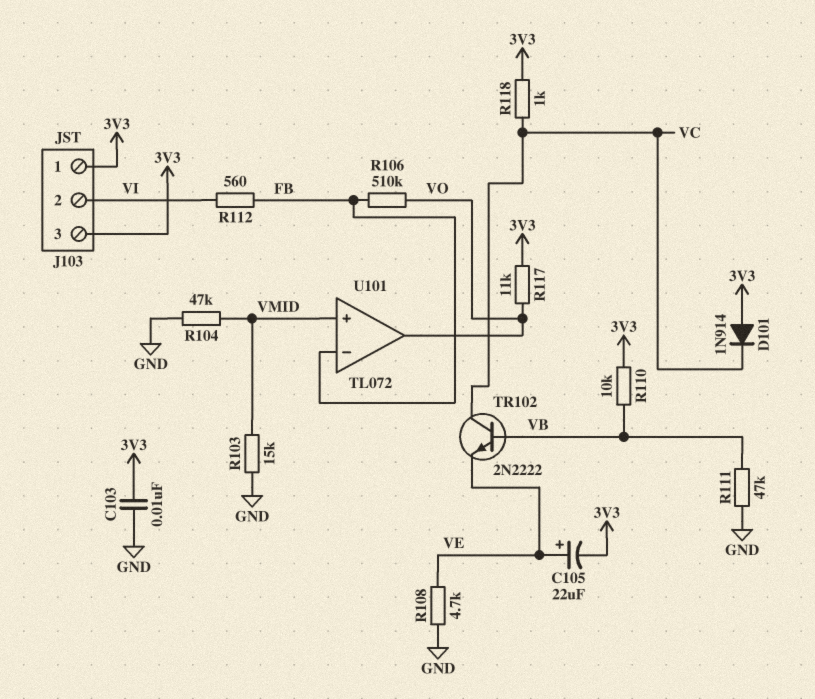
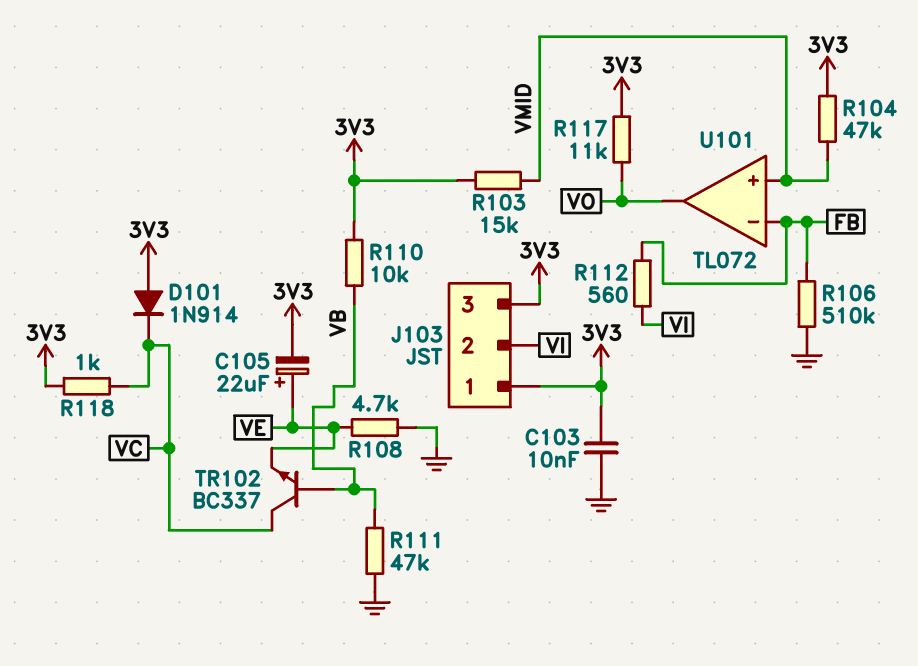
R103: 15k (GND, VMID) -> 15k (3V3, VMID)
R104: 47k (GND, VMID) -> 47k (3V3, VMID)
R106: 510k (FB, VO) -> 510k (FB, GND)
TR102: NPN 2N2222 (B VB, C VC, E VE) -> NPN BC337 (B VB, C VC, E VE)

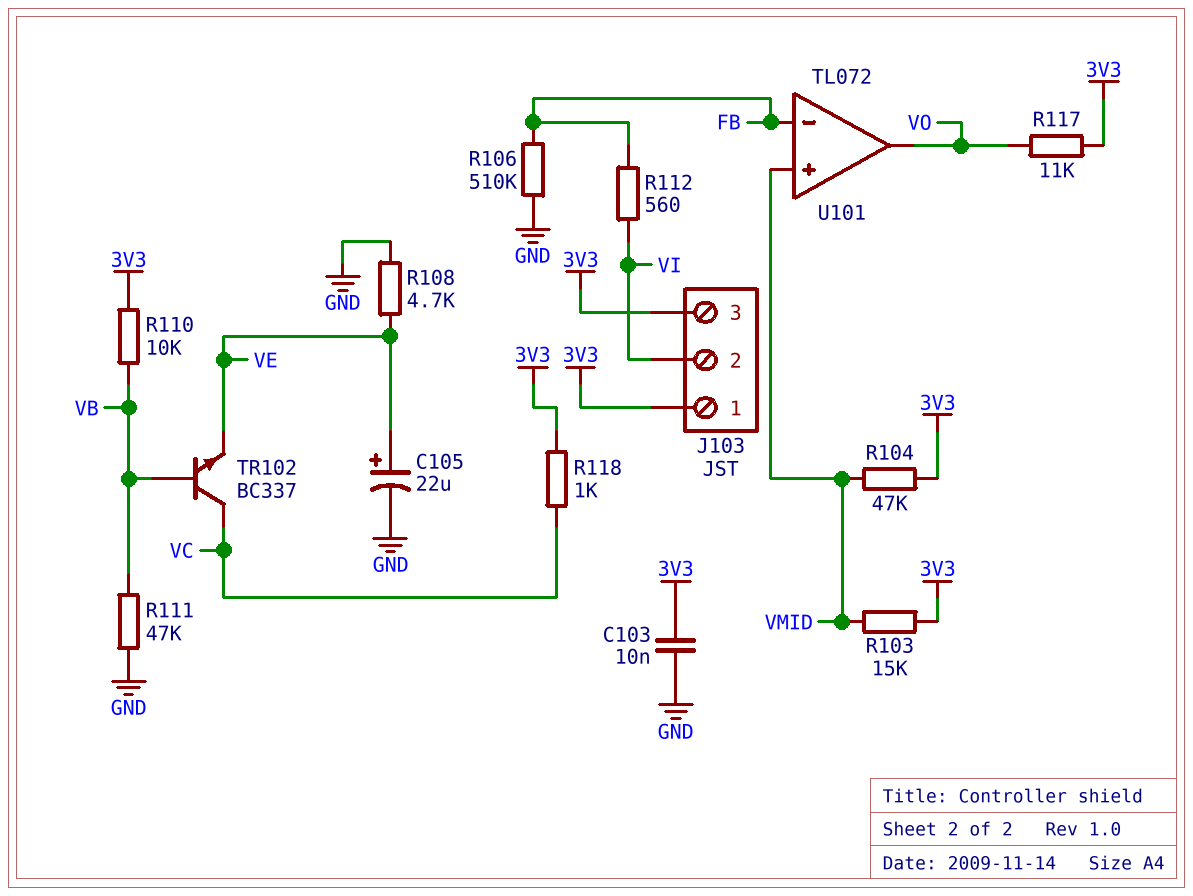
C105: 22uF (plus VE, minus 3V3) -> 22uF (plus VE, minus GND)
D101: diode 1N914 (A 3V3, K VC) -> none

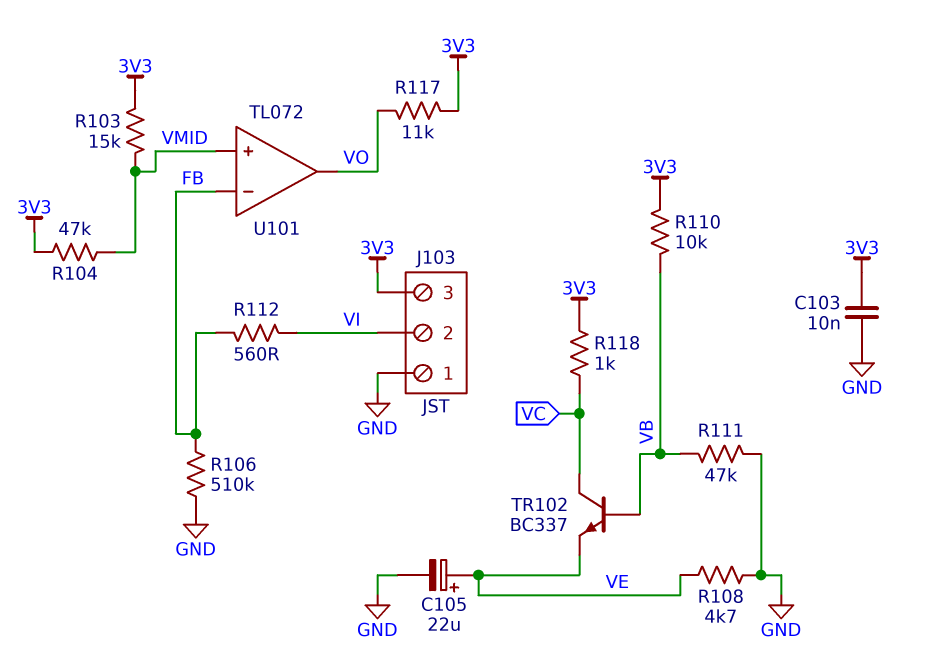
J103 pin 1: 3V3 -> GND

